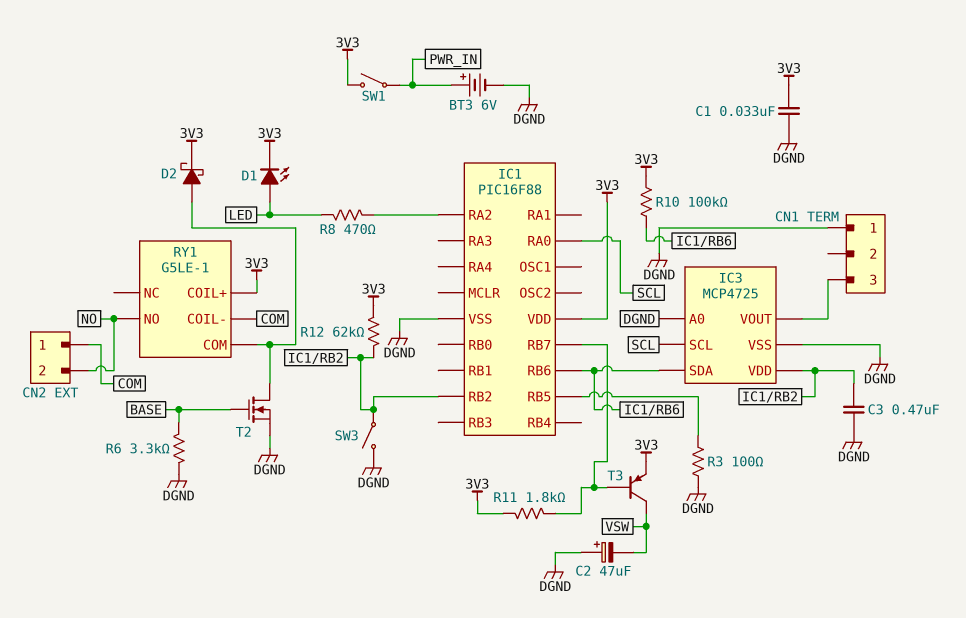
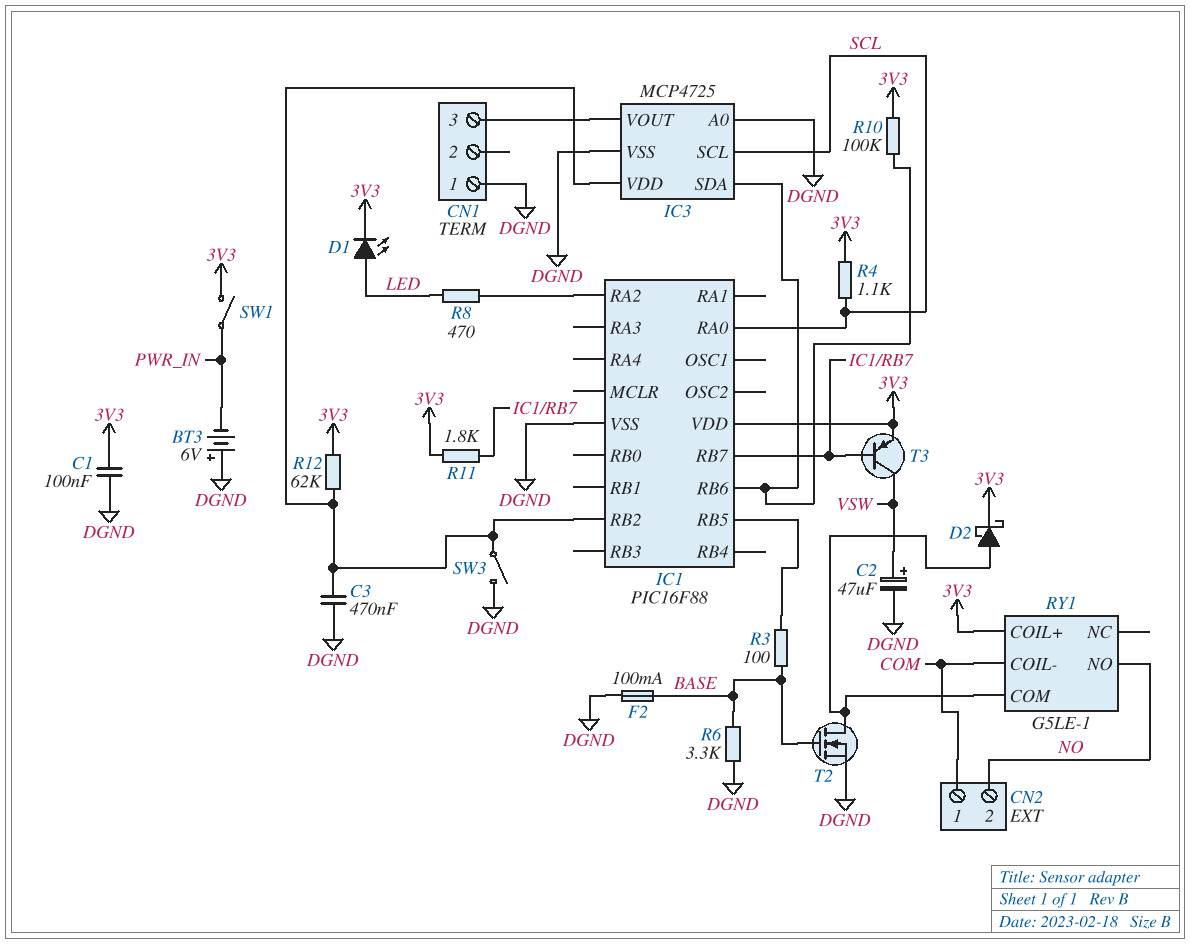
BT3: 6V (plus PWR_IN, minus DGND) -> 6V (plus DGND, minus PWR_IN)
C1: 33nF (3V3, DGND) -> 100nF (3V3, DGND)
C2: 47uF (plus DGND, minus VSW) -> 47uF (plus VSW, minus DGND)
F2: none -> 100mA (BASE, DGND)
R3: 100 (DGND, IC1/RB5) -> 100 (BASE, IC1/RB5)
R4: none -> 1.1k (3V3, SCL)

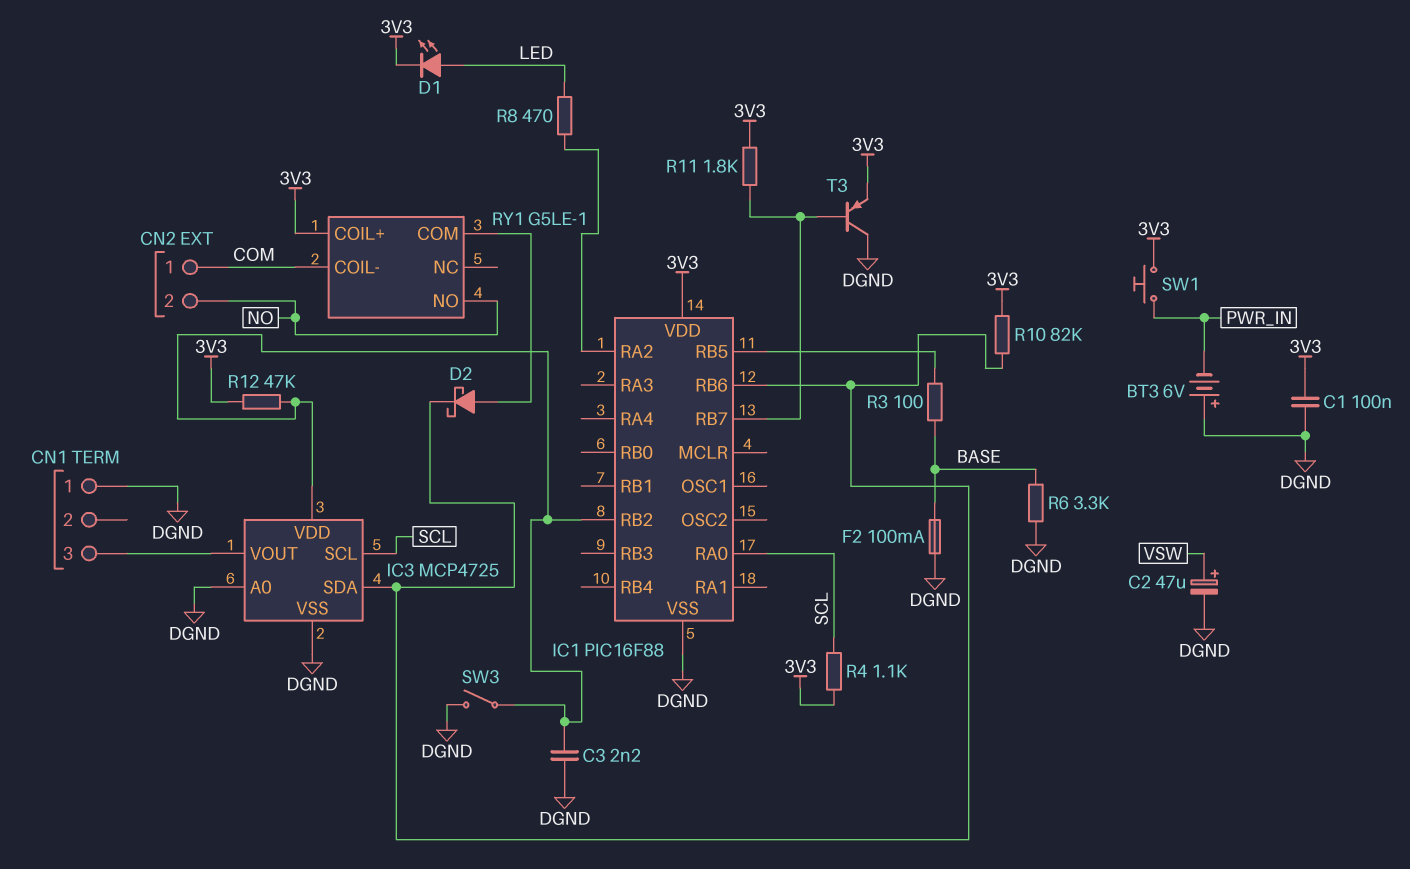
C3: 470nF (DGND, IC1/RB2) -> 2.2nF (DGND, IC1/RB2)
D2: schottky (A RY1/COM, K 3V3) -> schottky (A RY1/COM, K IC1/RB6)
R10: 100k (3V3, IC1/RB6) -> 82k (3V3, IC1/RB6)
R12: 62k (3V3, IC1/RB2) -> 47k (3V3, IC1/RB2)
SW1: switch (3V3, PWR_IN) -> button (3V3, PWR_IN)
T2: NMOS (G BASE, D RY1/COM, S DGND) -> none
T3: PNP (B IC1/RB7, C VSW, E 3V3) -> PNP (B IC1/RB7, C DGND, E 3V3)

